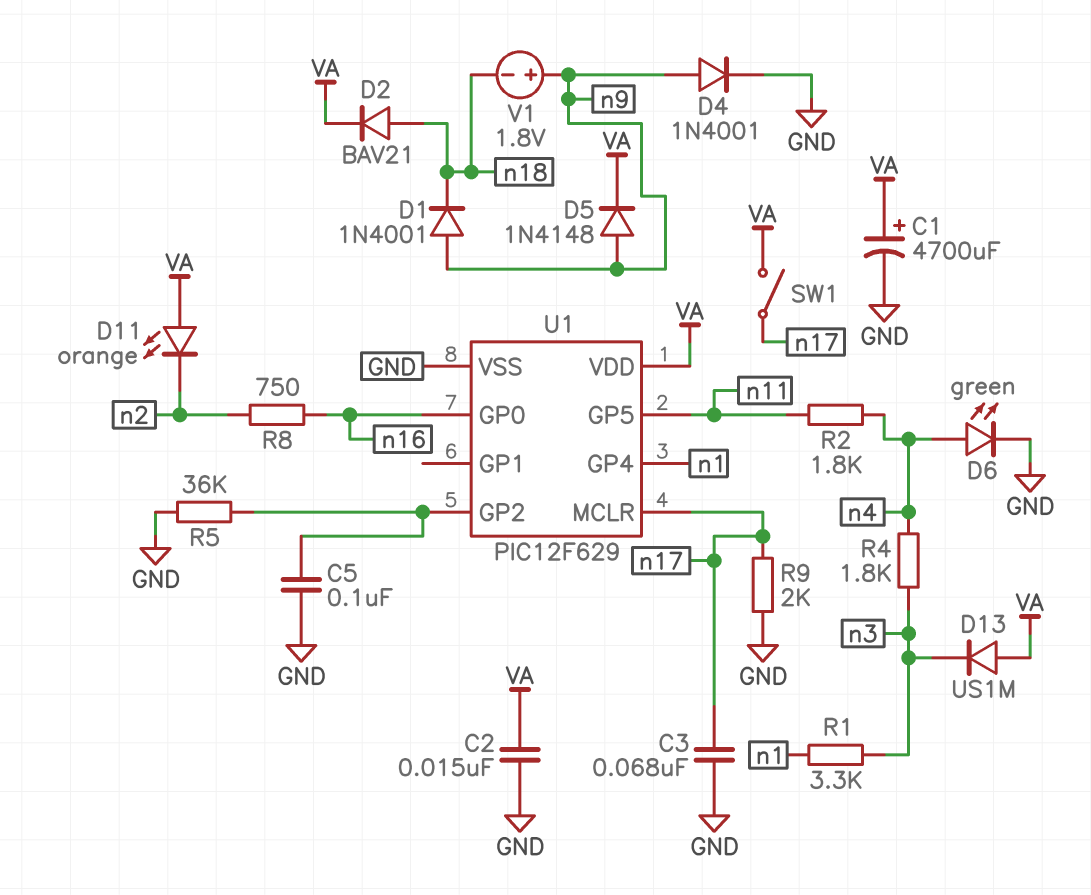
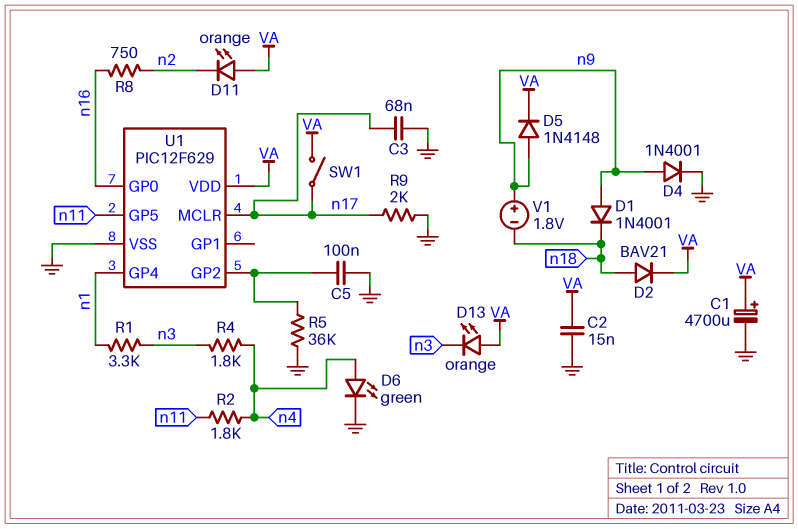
D13: diode US1M (A VA, K n3) -> LED orange (A VA, K n3)

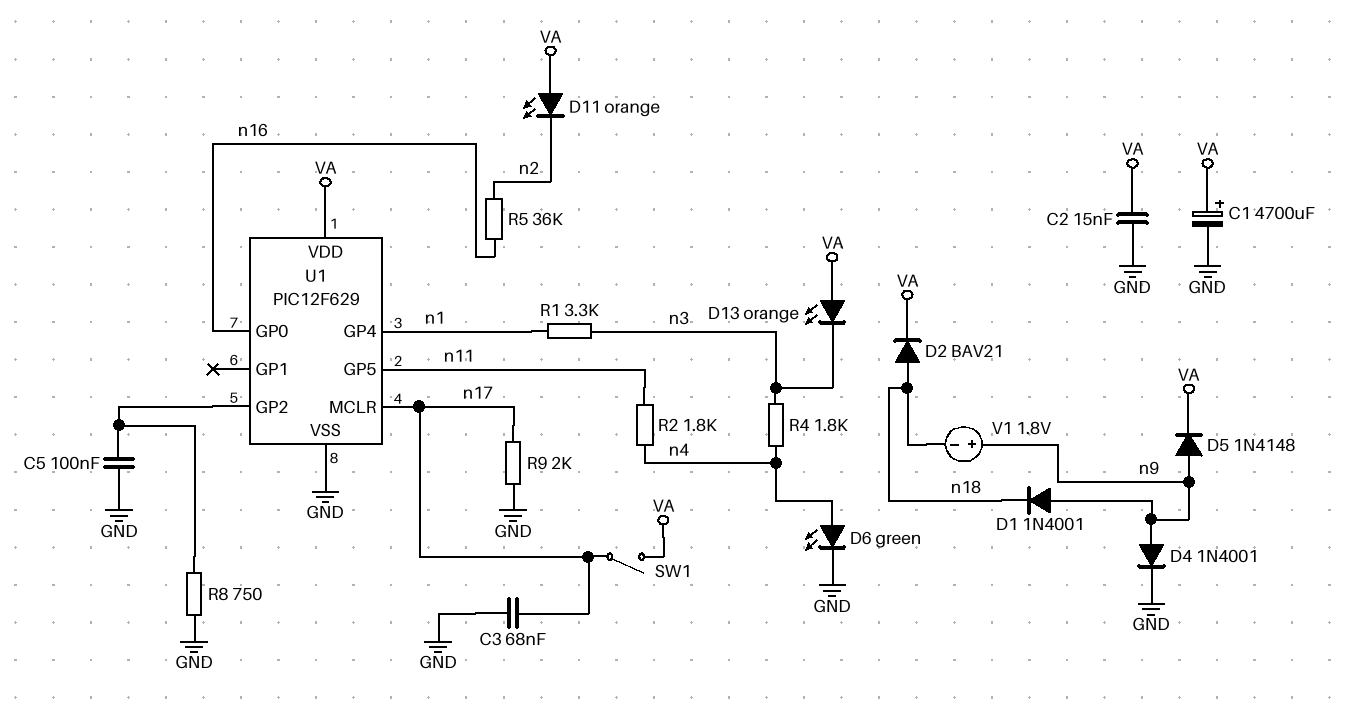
R5: 36k (GND, U1/GP2) -> 36k (n2, n16)
R8: 750 (n2, n16) -> 750 (GND, U1/GP2)

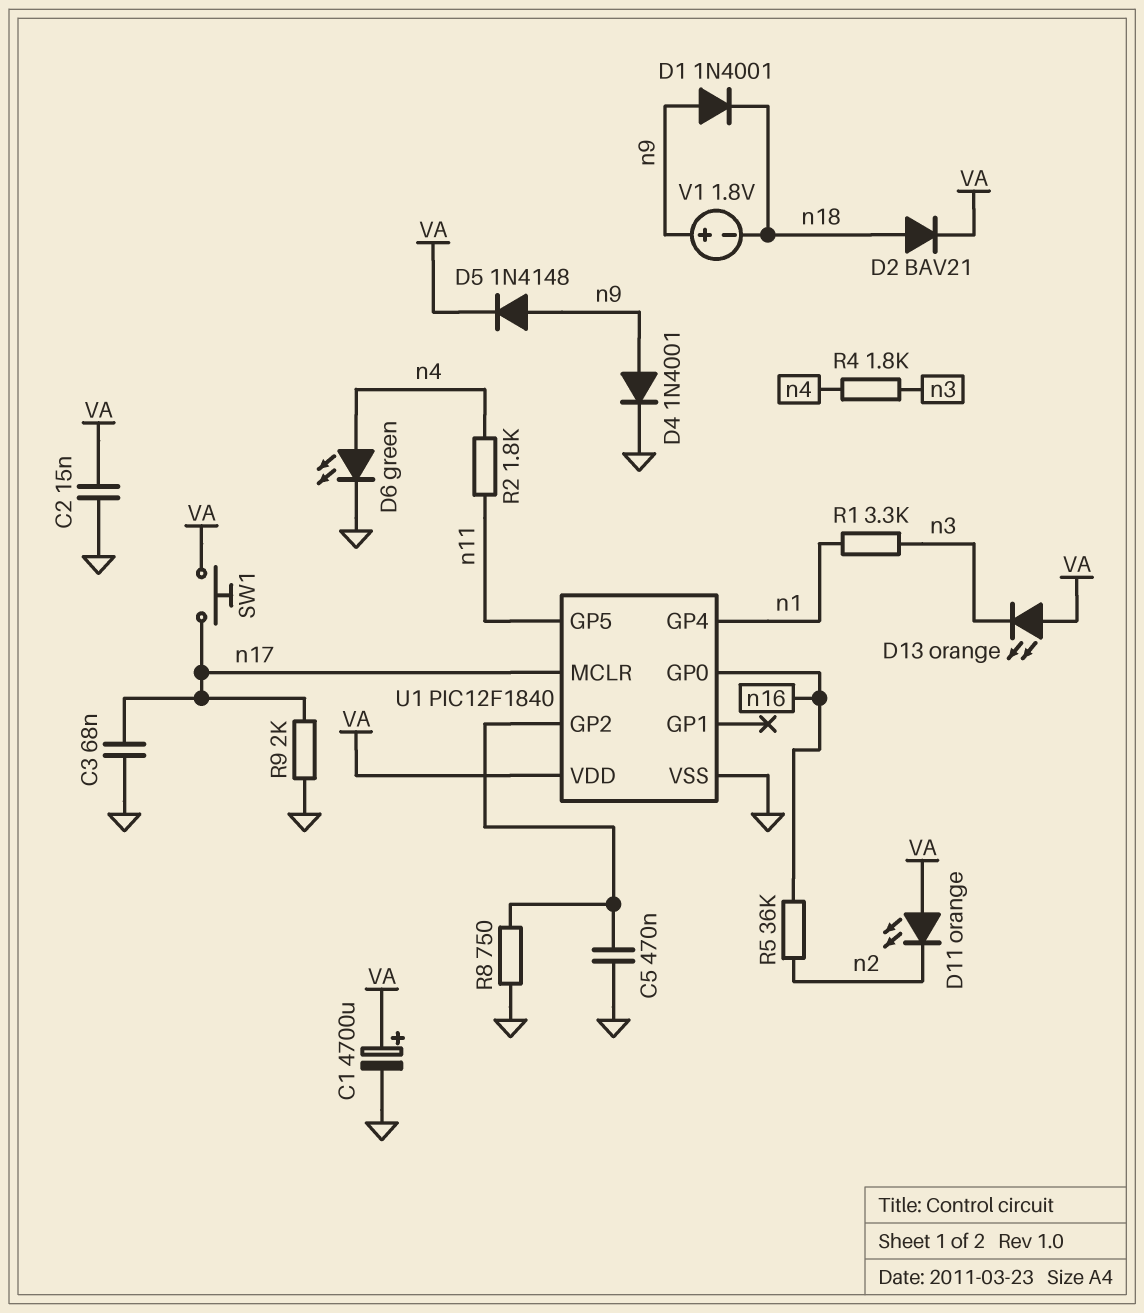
C5: 100nF (GND, U1/GP2) -> 470nF (GND, U1/GP2)
SW1: switch (VA, n17) -> button (VA, n17)
U1: PIC12F629 -> PIC12F1840

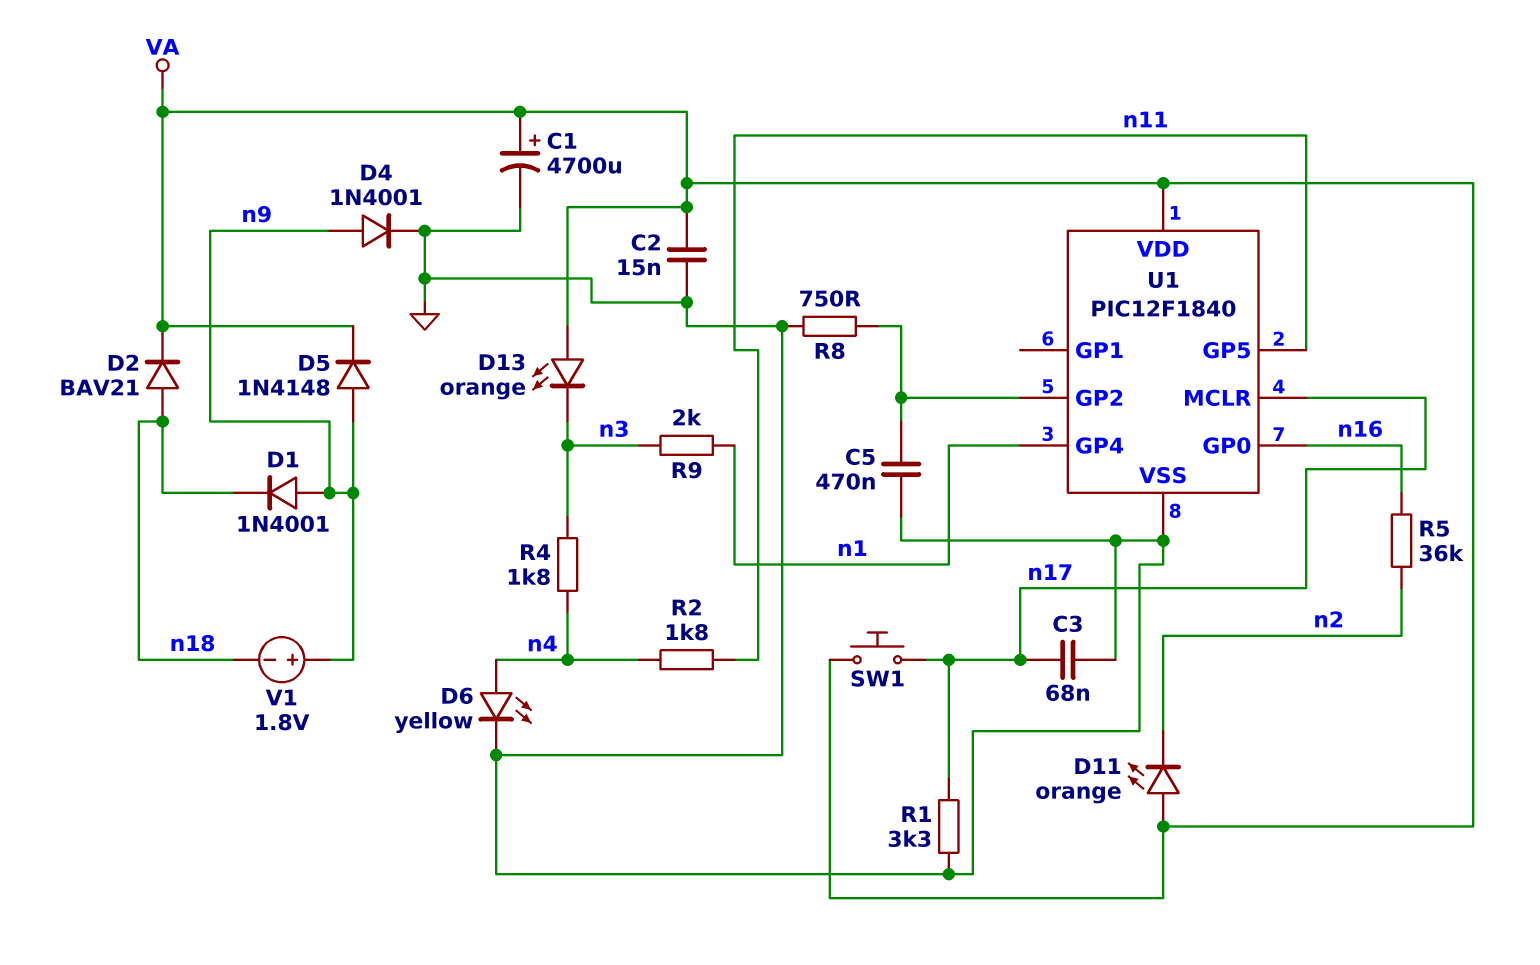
D6: LED green (A n4, K GND) -> LED yellow (A n4, K GND)
R1: 3.3k (n1, n3) -> 3.3k (GND, n17)
R9: 2k (GND, n17) -> 2k (n1, n3)

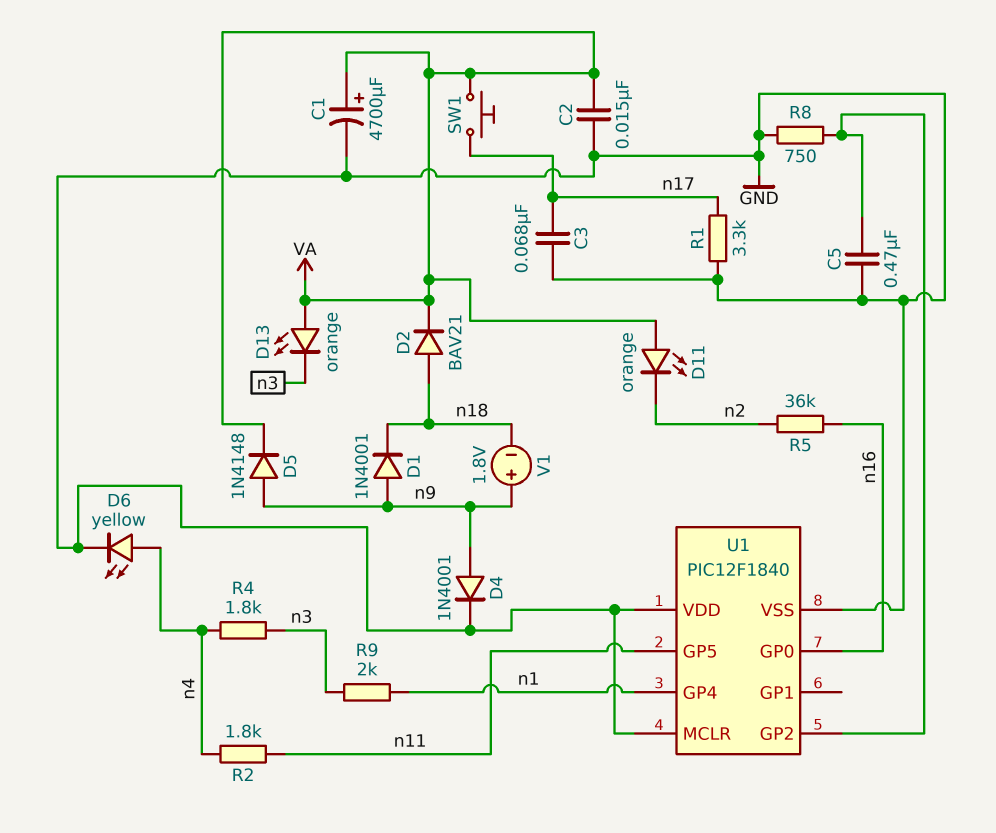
U1 pin MCLR: n17 -> GND
U1 pin VDD: VA -> GND

